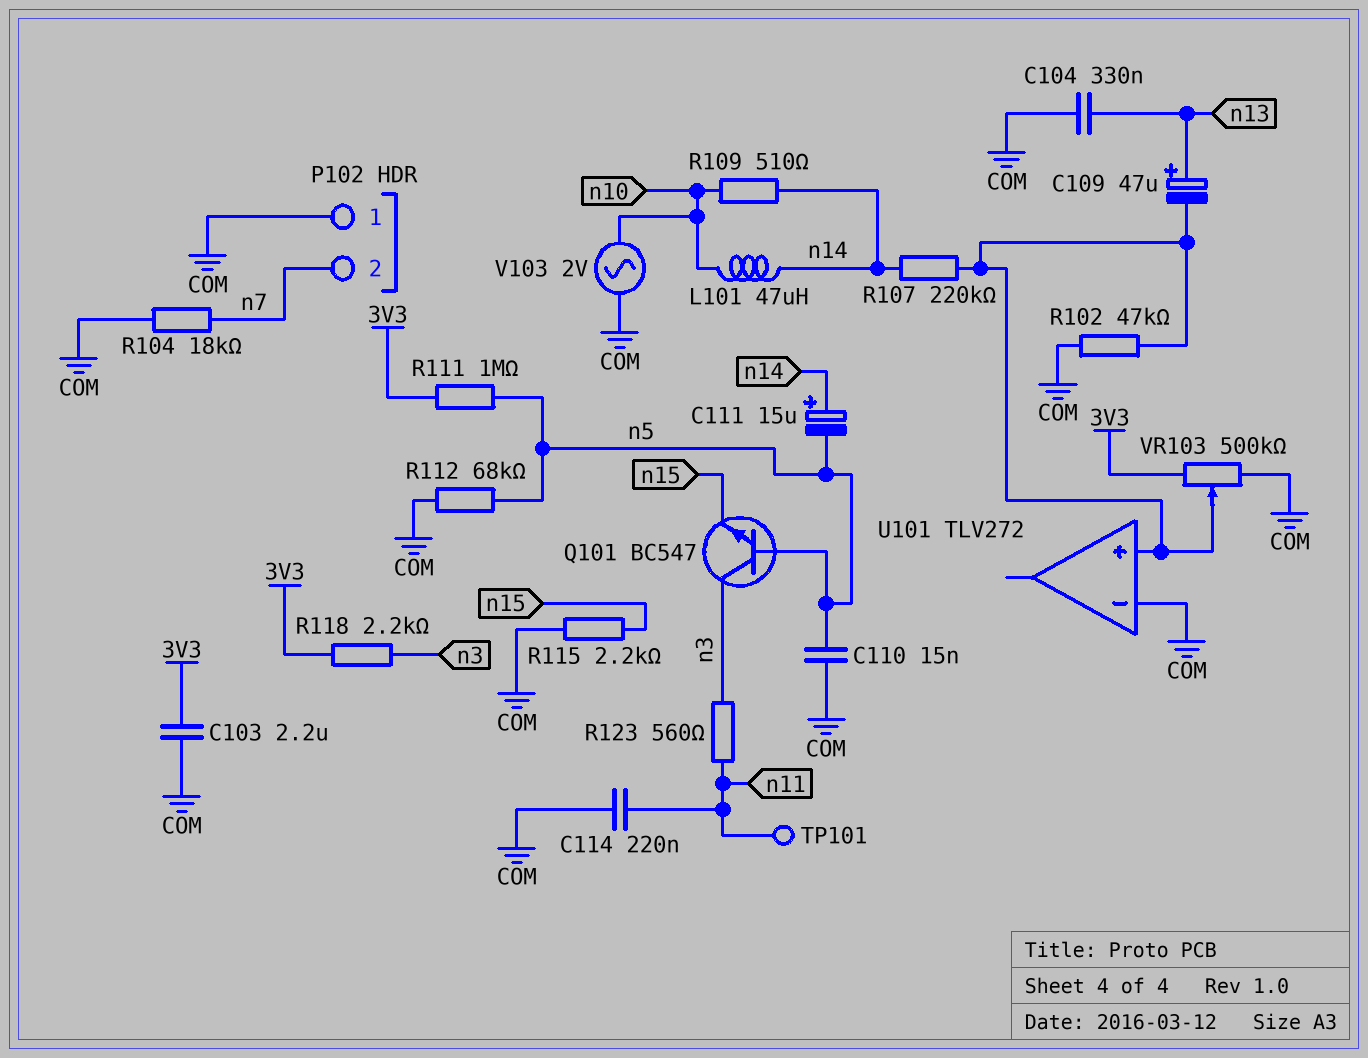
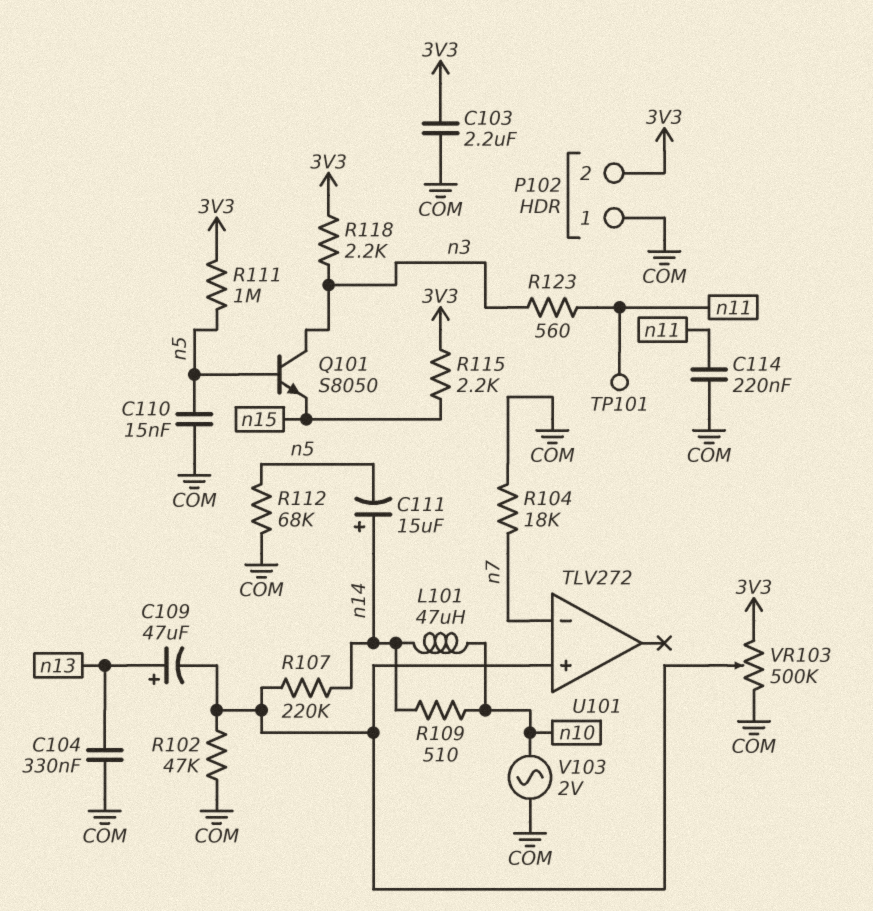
P102 pin 2: n7 -> 3V3
Q101: NPN BC547 (B n5, C n3, E n15) -> NPN S8050 (B n5, C n3, E n15)
R115: 2.2k (COM, n15) -> 2.2k (3V3, n15)
U101 pin in-: COM -> n7

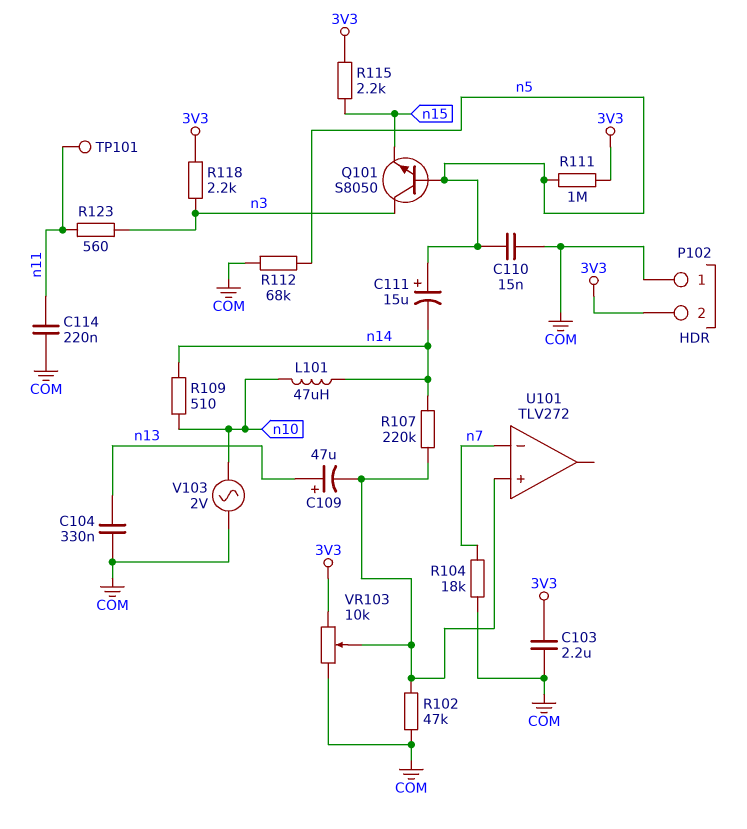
C111: 15uF (plus n14, minus n5) -> 15uF (plus n5, minus n14)
VR103: 500k (3V3, COM, wiper U101/in+) -> 10k (3V3, COM, wiper U101/in+)

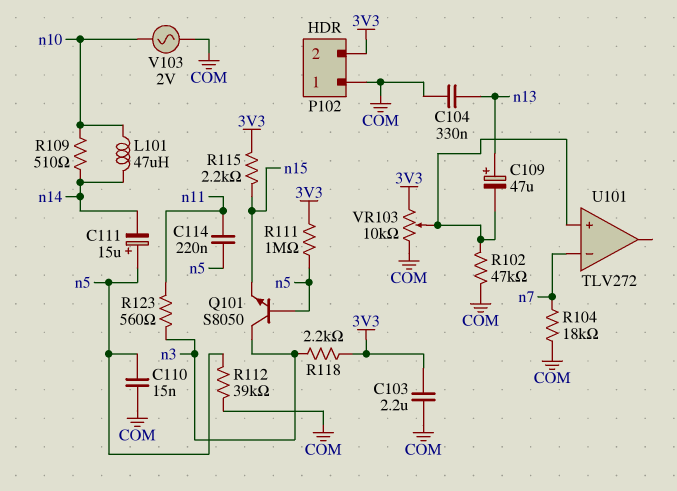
C114: 220nF (COM, n11) -> 220nF (n5, n11)
R107: 220k (U101/in+, n14) -> none
R112: 68k (COM, n5) -> 39k (COM, n5)
TP101: test point (n11) -> none

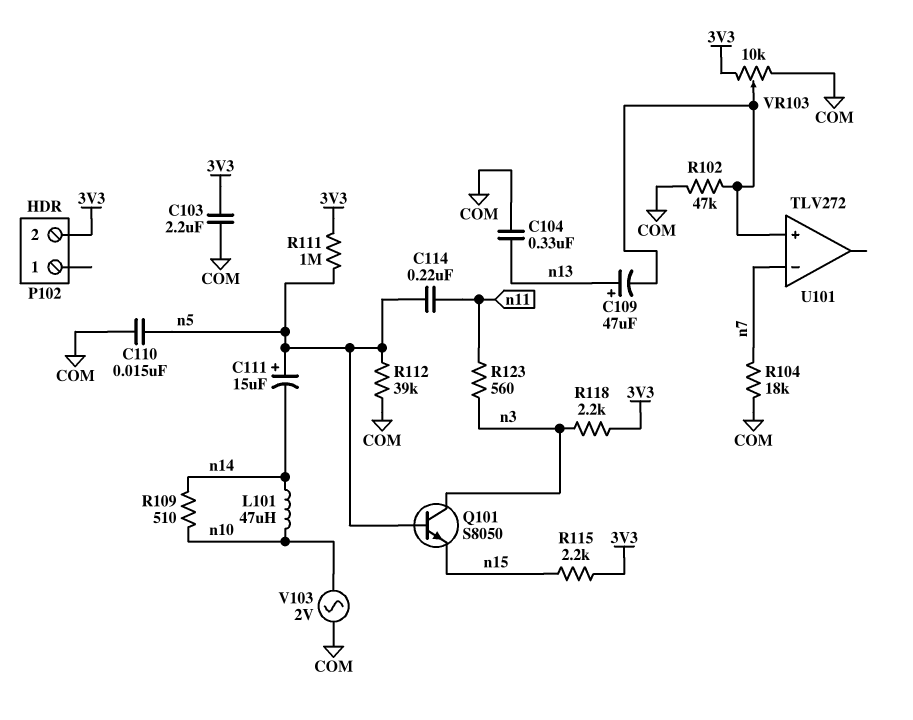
P102 pin 1: COM -> none

